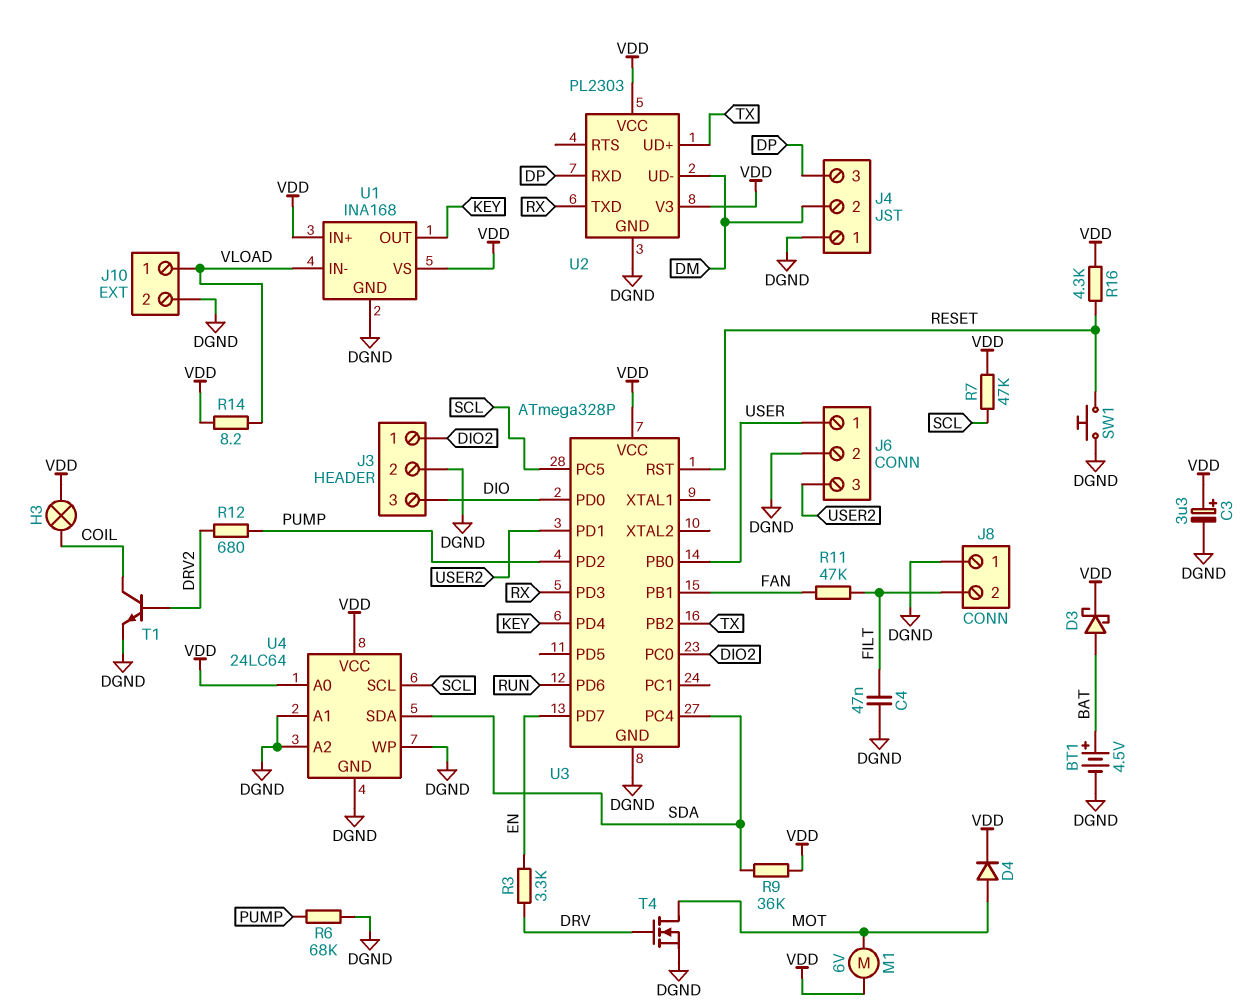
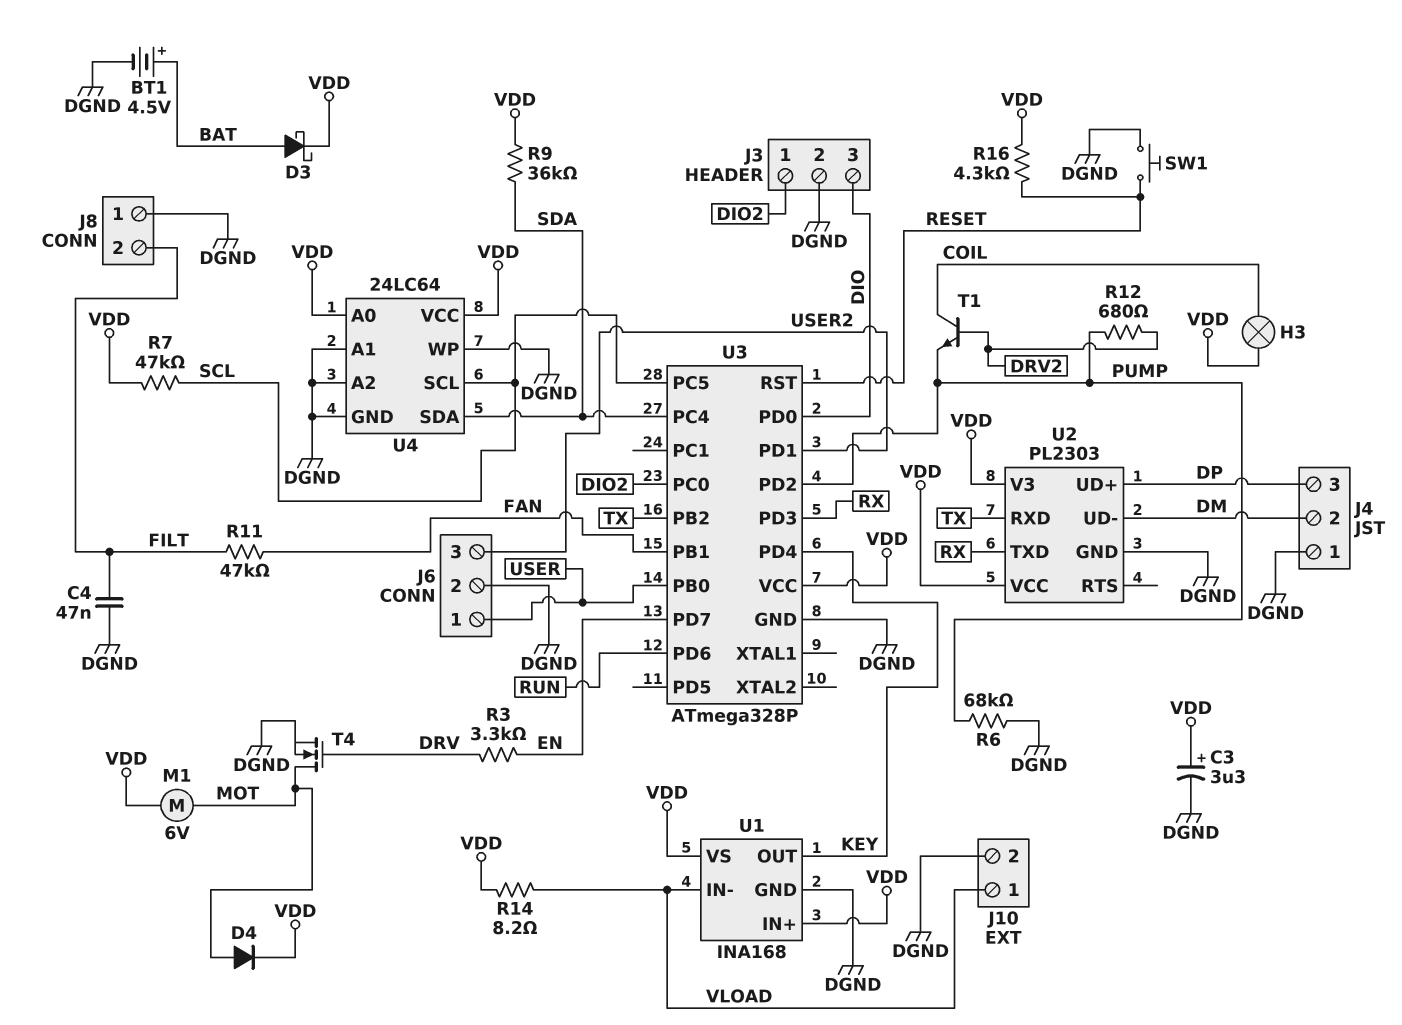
T1: NPN (B DRV2, C COIL, E DGND) -> NPN (B DRV2, C COIL, E PUMP)
U2 pin RXD: DP -> TX
U2 pin UD+: TX -> DP

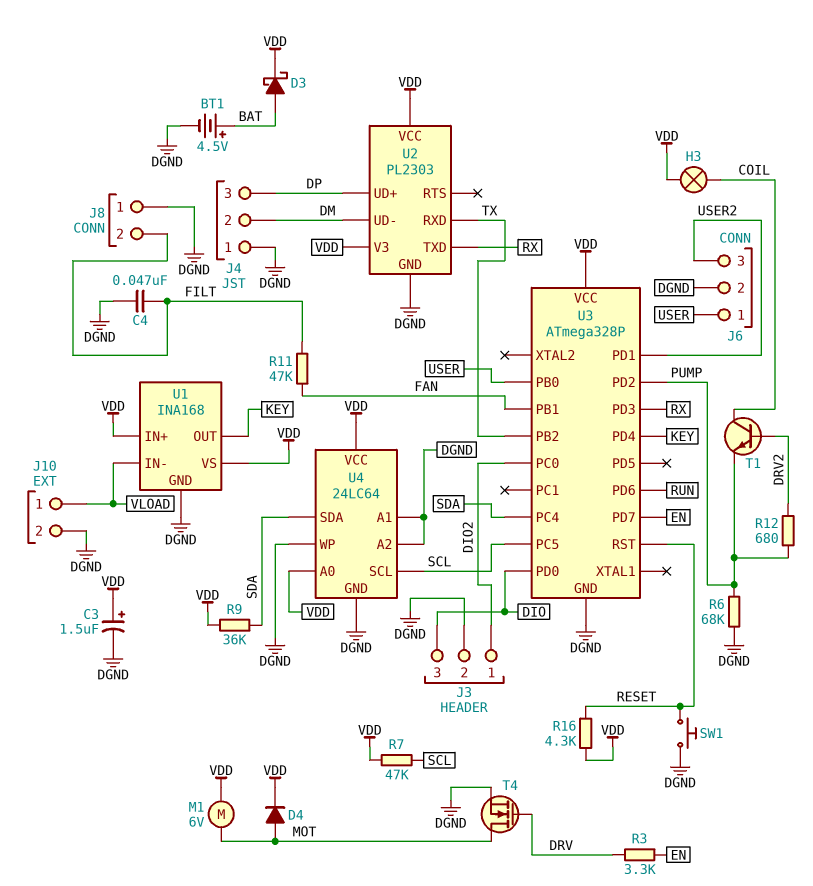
C3: 3.3uF (plus VDD, minus DGND) -> 1.5uF (plus VDD, minus DGND)
R14: 8.2 (VDD, VLOAD) -> none

